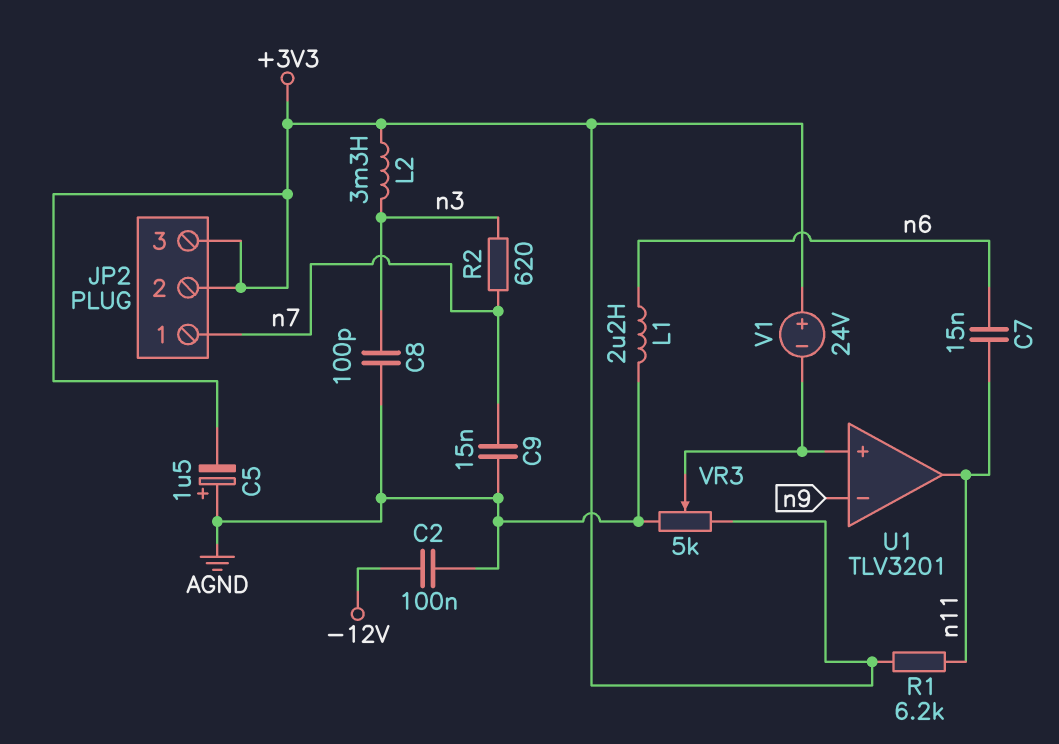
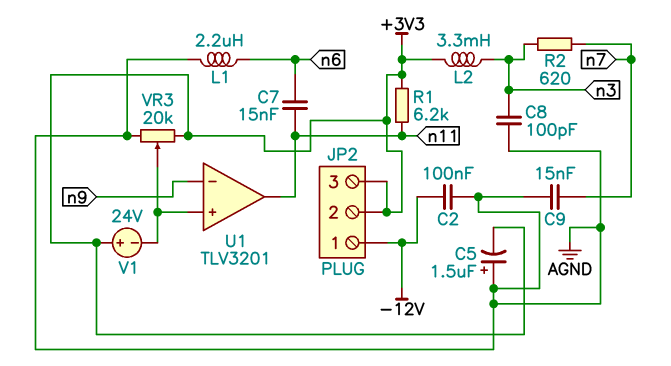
JP2 pin 1: n7 -> -12V
VR3: 5k (+3V3, AGND, wiper U1/in+) -> 20k (+3V3, AGND, wiper U1/in+)

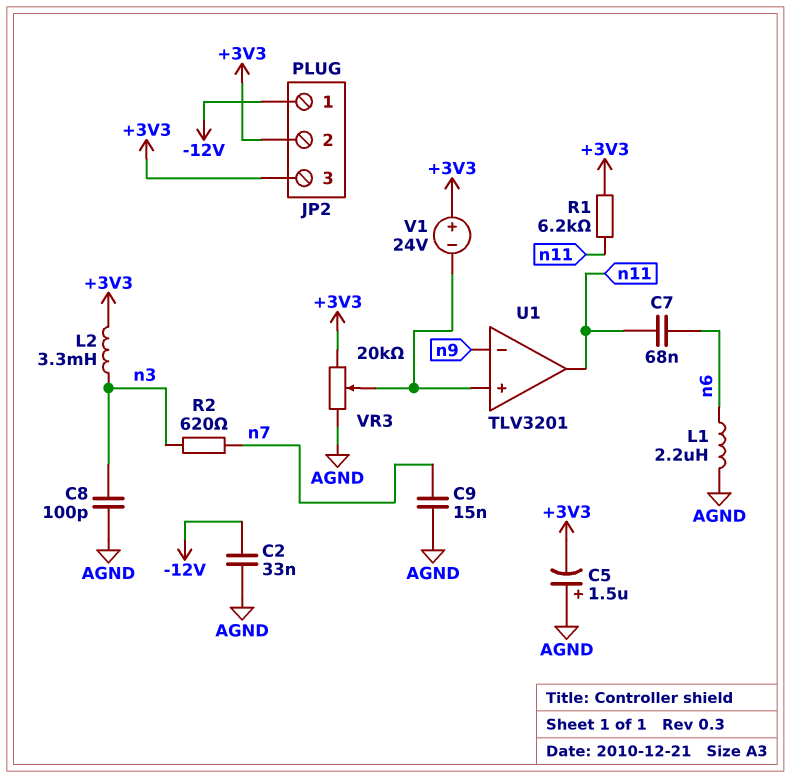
C2: 100nF (-12V, AGND) -> 33nF (-12V, AGND)
C7: 15nF (n6, n11) -> 68nF (n6, n11)

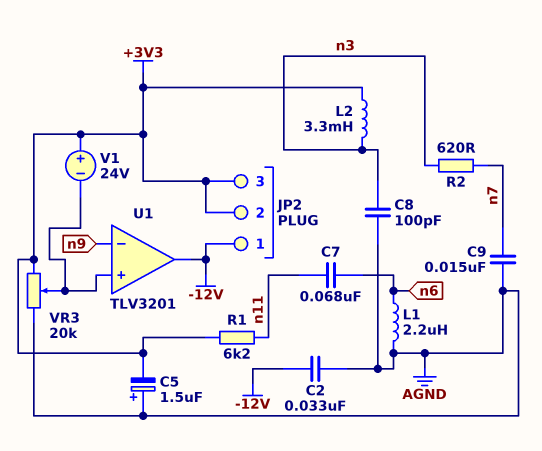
U1 pin out: n11 -> -12V

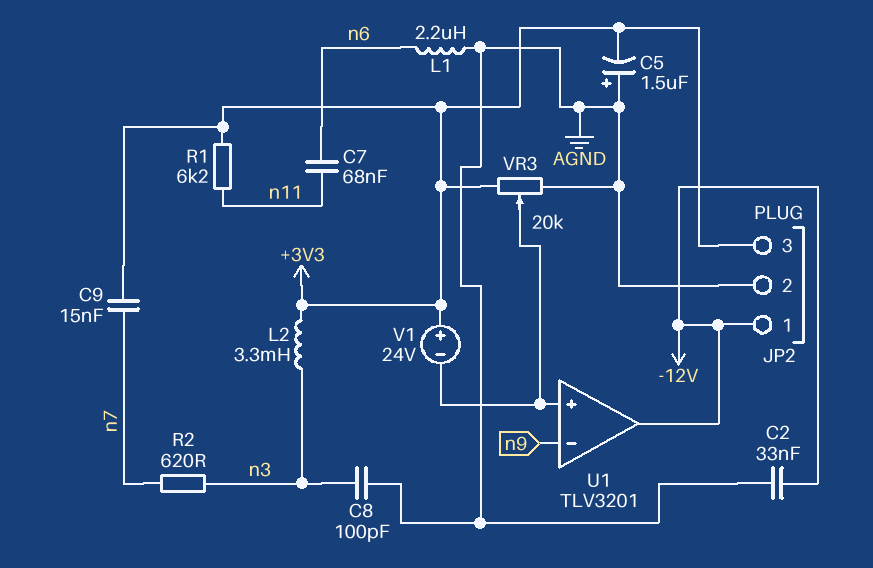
C9: 15nF (AGND, n7) -> 15nF (+3V3, n7)
JP2 pin 2: +3V3 -> AGND

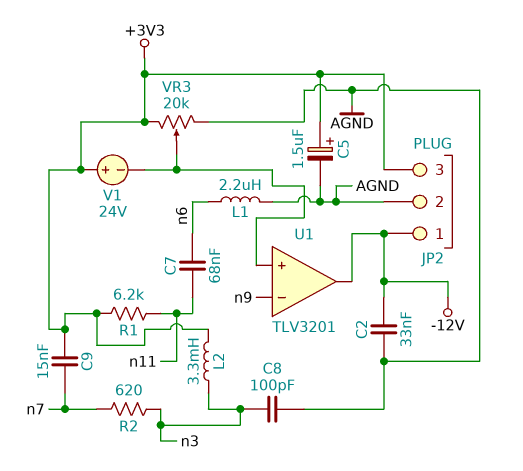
C5: 1.5uF (plus AGND, minus +3V3) -> 1.5uF (plus +3V3, minus AGND)

